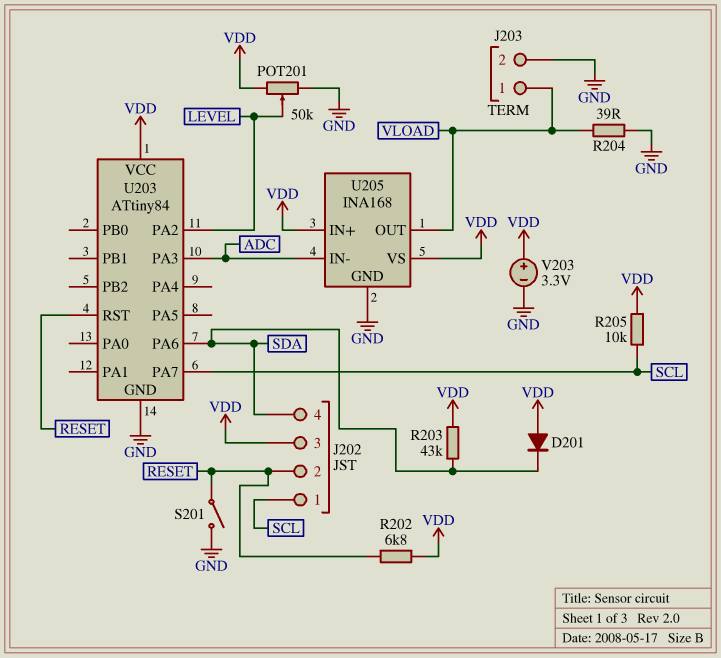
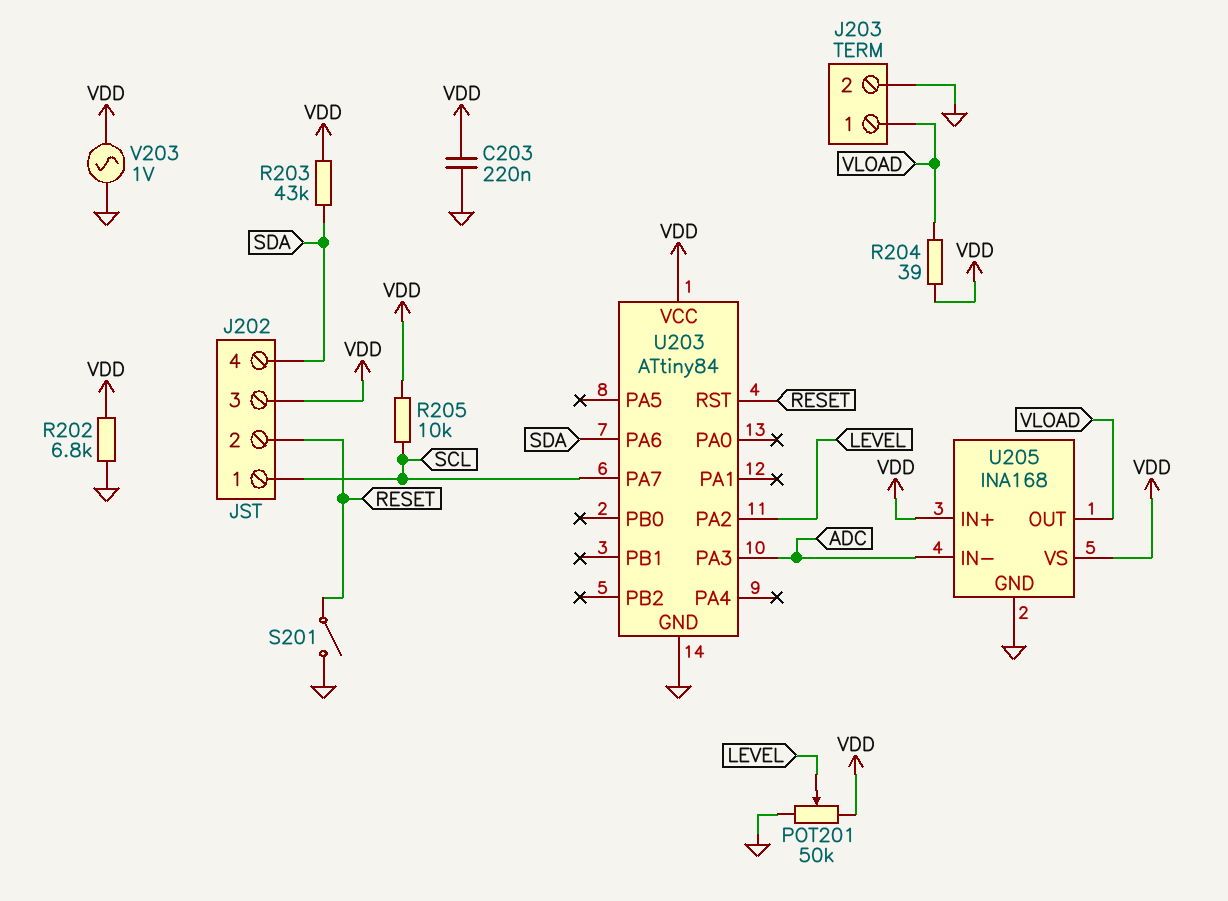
C203: none -> 220nF (GND, VDD)
D201: diode (A VDD, K SDA) -> none
R202: 6.8k (RESET, VDD) -> 6.8k (GND, VDD)
R204: 39 (GND, VLOAD) -> 39 (VDD, VLOAD)
V203: 3.3V (plus VDD, minus GND) -> AC 1V (GND, VDD)

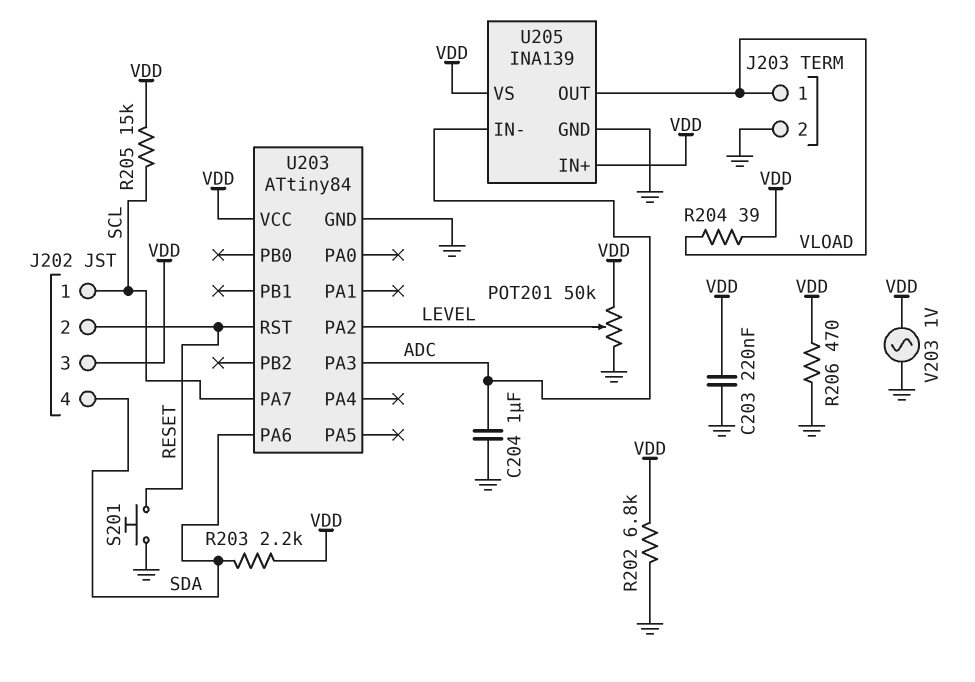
C204: none -> 1uF (ADC, GND)
R203: 43k (SDA, VDD) -> 2.2k (SDA, VDD)
R205: 10k (SCL, VDD) -> 15k (SCL, VDD)
R206: none -> 470 (GND, VDD)
S201: switch (GND, RESET) -> button (GND, RESET)
U205: INA168 -> INA139

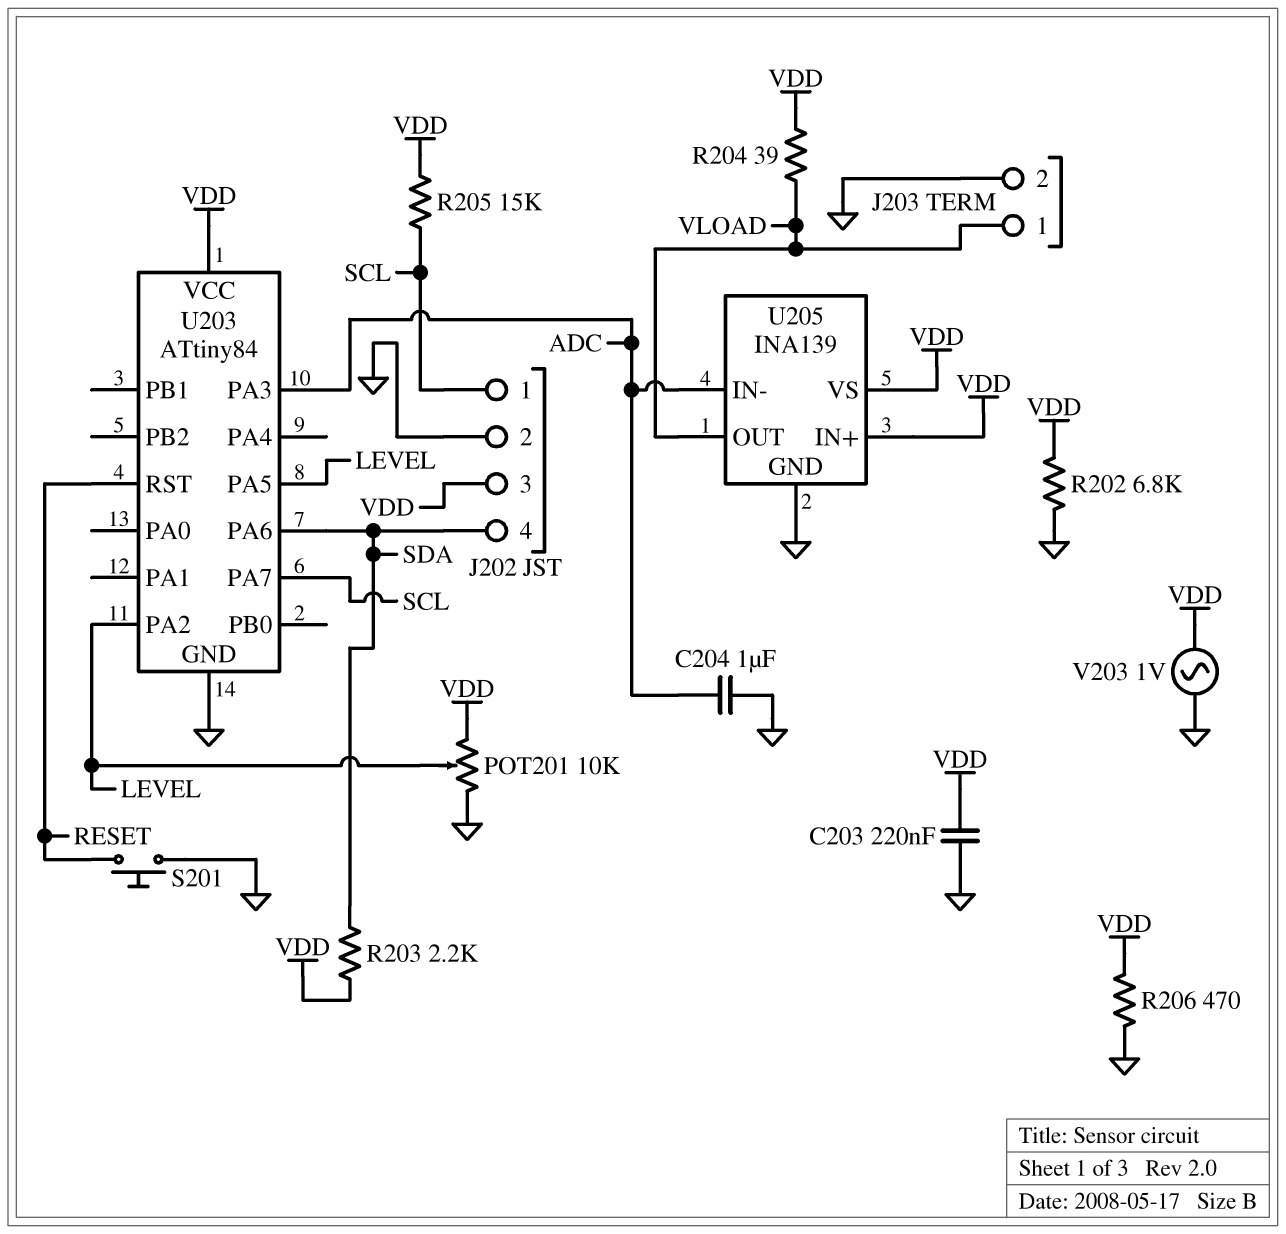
J202 pin 2: RESET -> GND
POT201: 50k (GND, VDD, wiper LEVEL) -> 10k (GND, VDD, wiper LEVEL)
U203 pin PA5: none -> LEVEL

